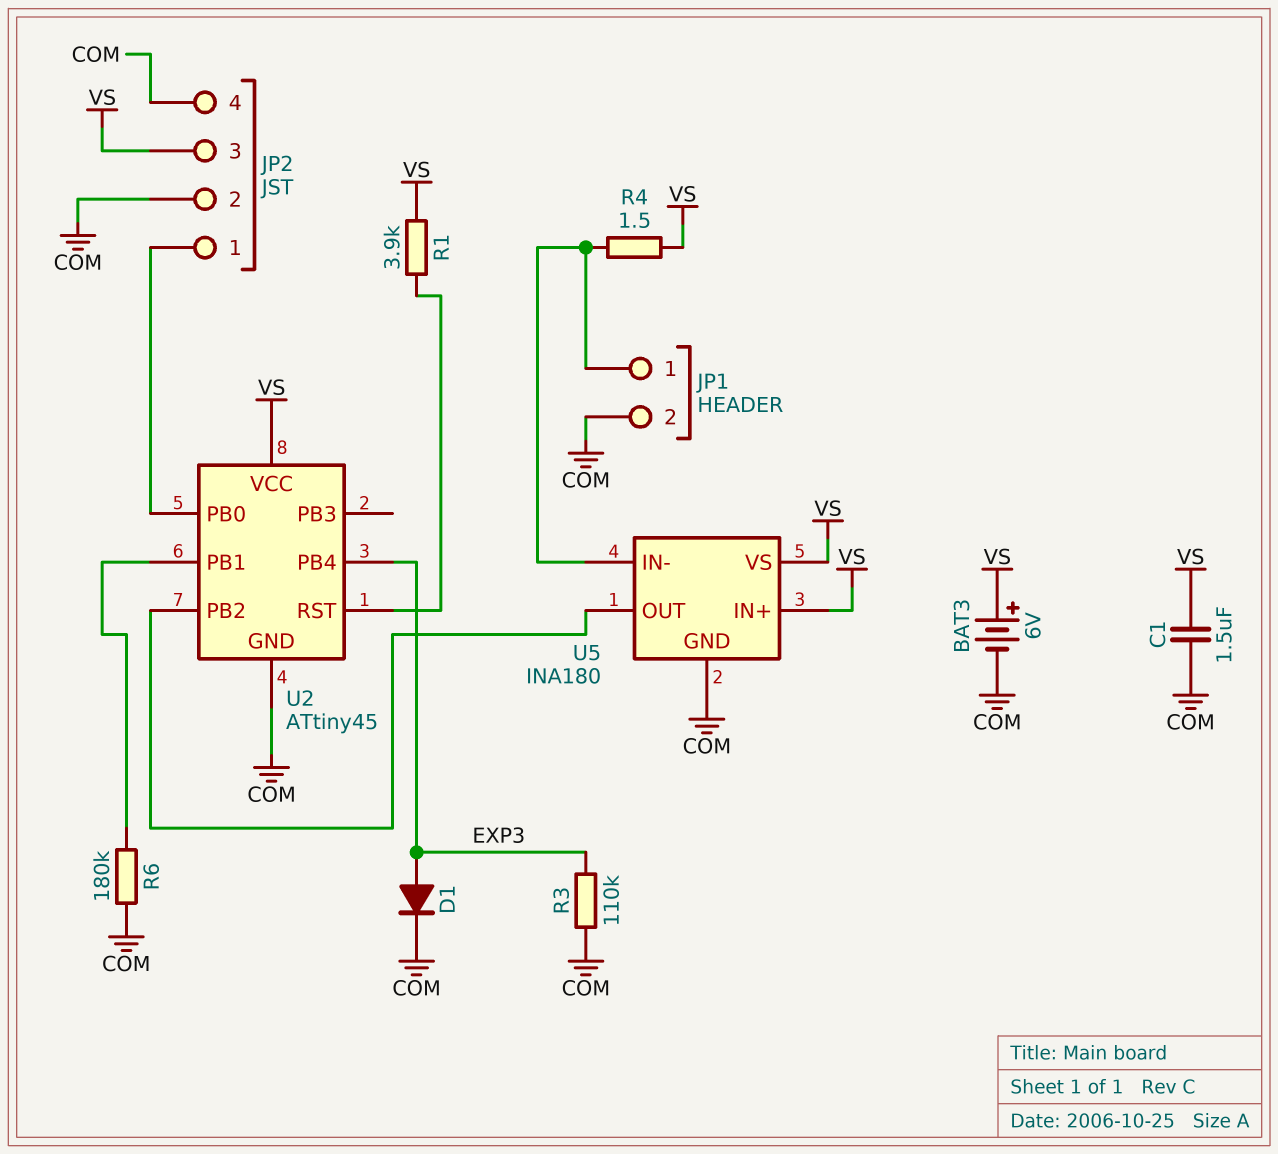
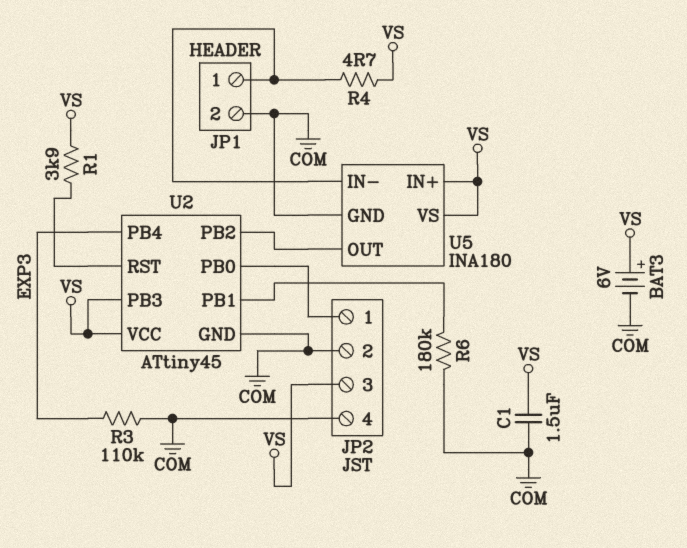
D1: diode (A EXP3, K COM) -> none
R4: 1.5 (JP1/1, VS) -> 4.7 (JP1/1, VS)
U2 pin PB3: none -> VS

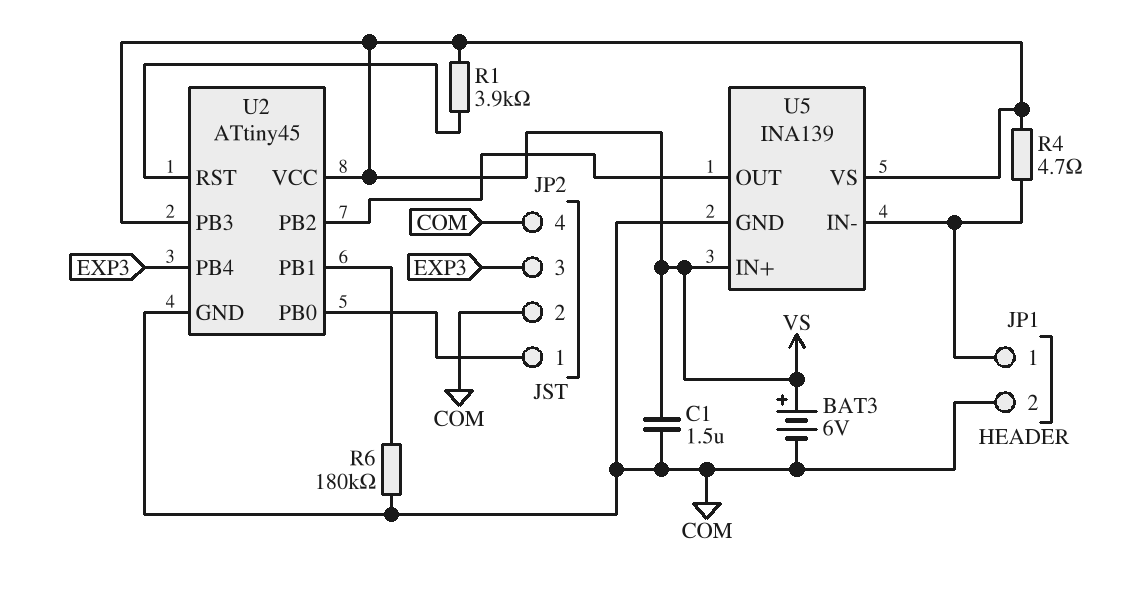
JP2 pin 3: VS -> EXP3
R3: 110k (COM, EXP3) -> none
U5: INA180 -> INA139

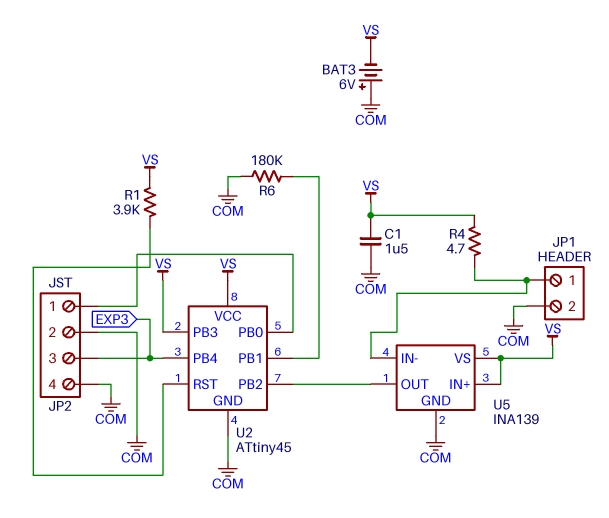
BAT3: 6V (plus VS, minus COM) -> 6V (plus COM, minus VS)

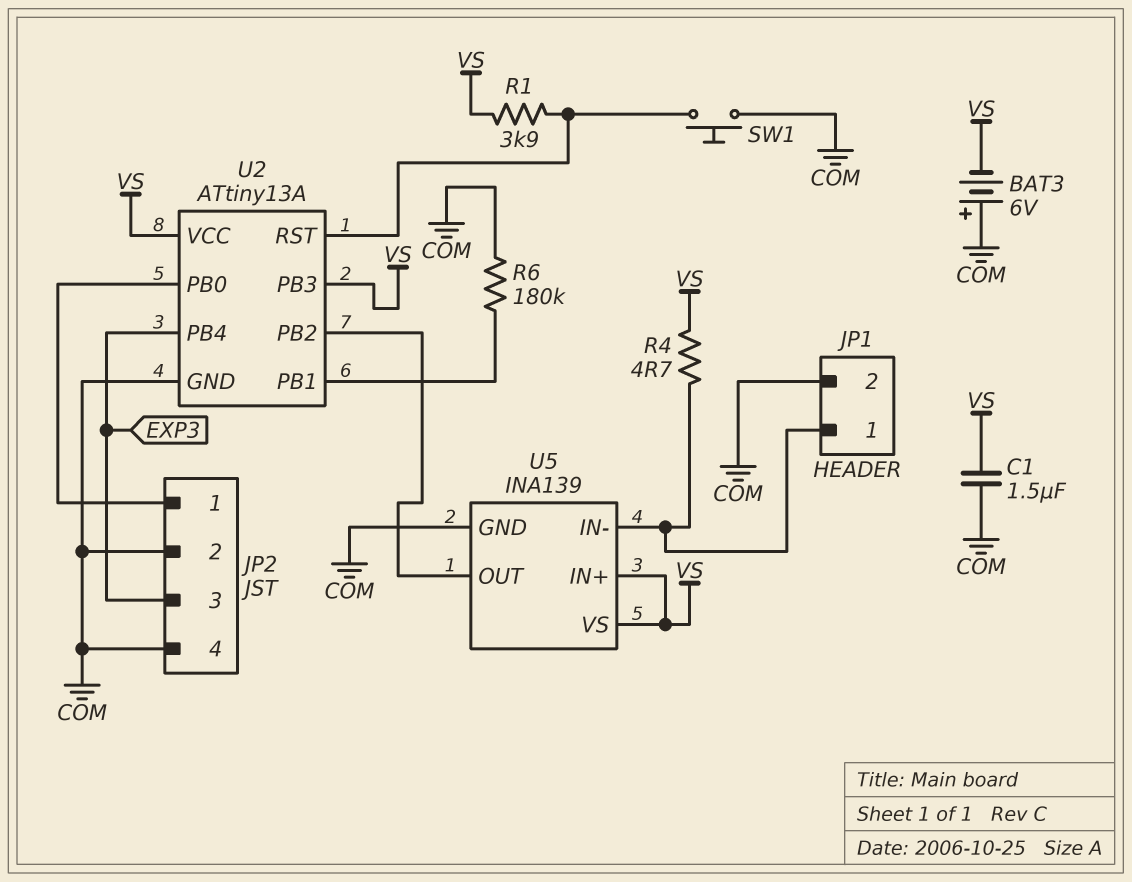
SW1: none -> button (COM, U2/RST)
U2: ATtiny45 -> ATtiny13A

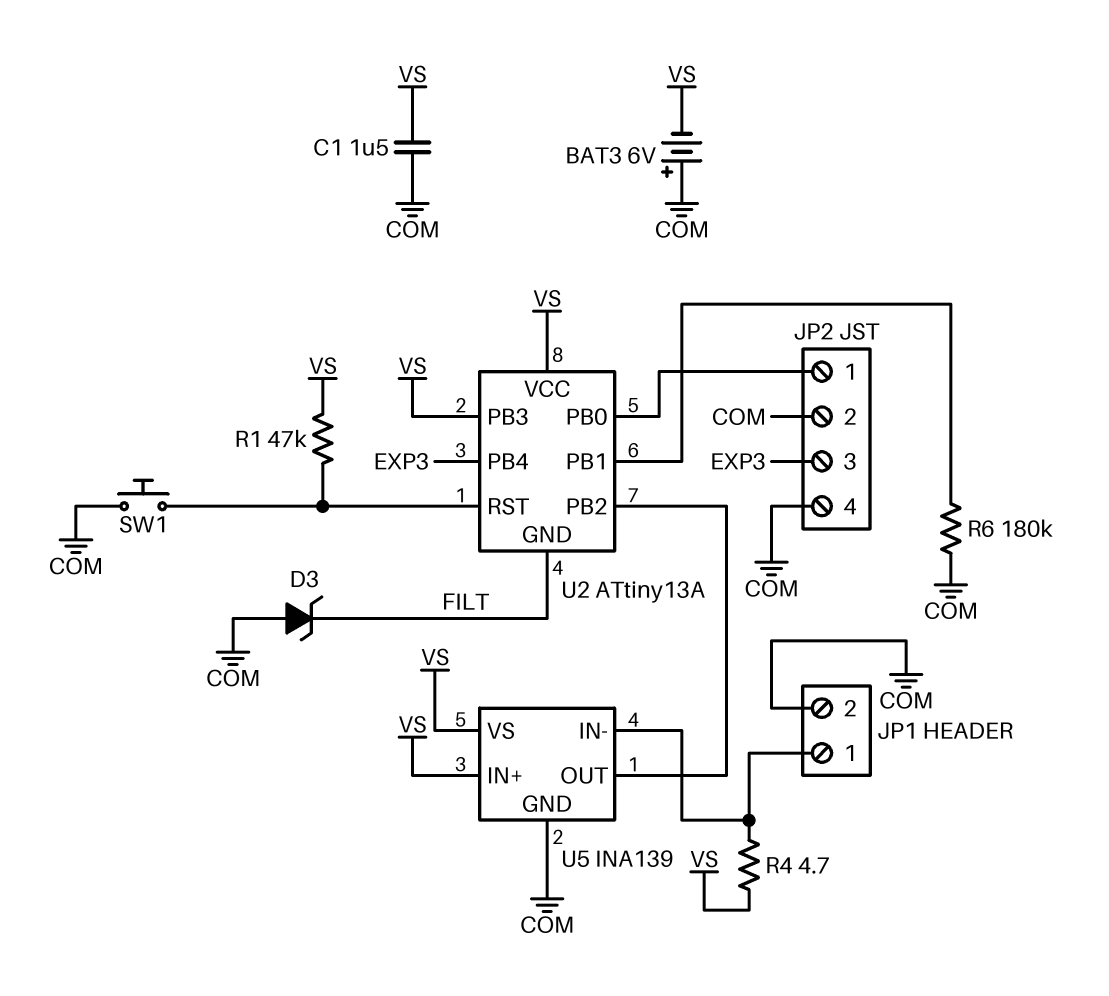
D3: none -> zener (A COM, K FILT)
R1: 3.9k (U2/RST, VS) -> 47k (U2/RST, VS)
U2 pin GND: COM -> FILT

